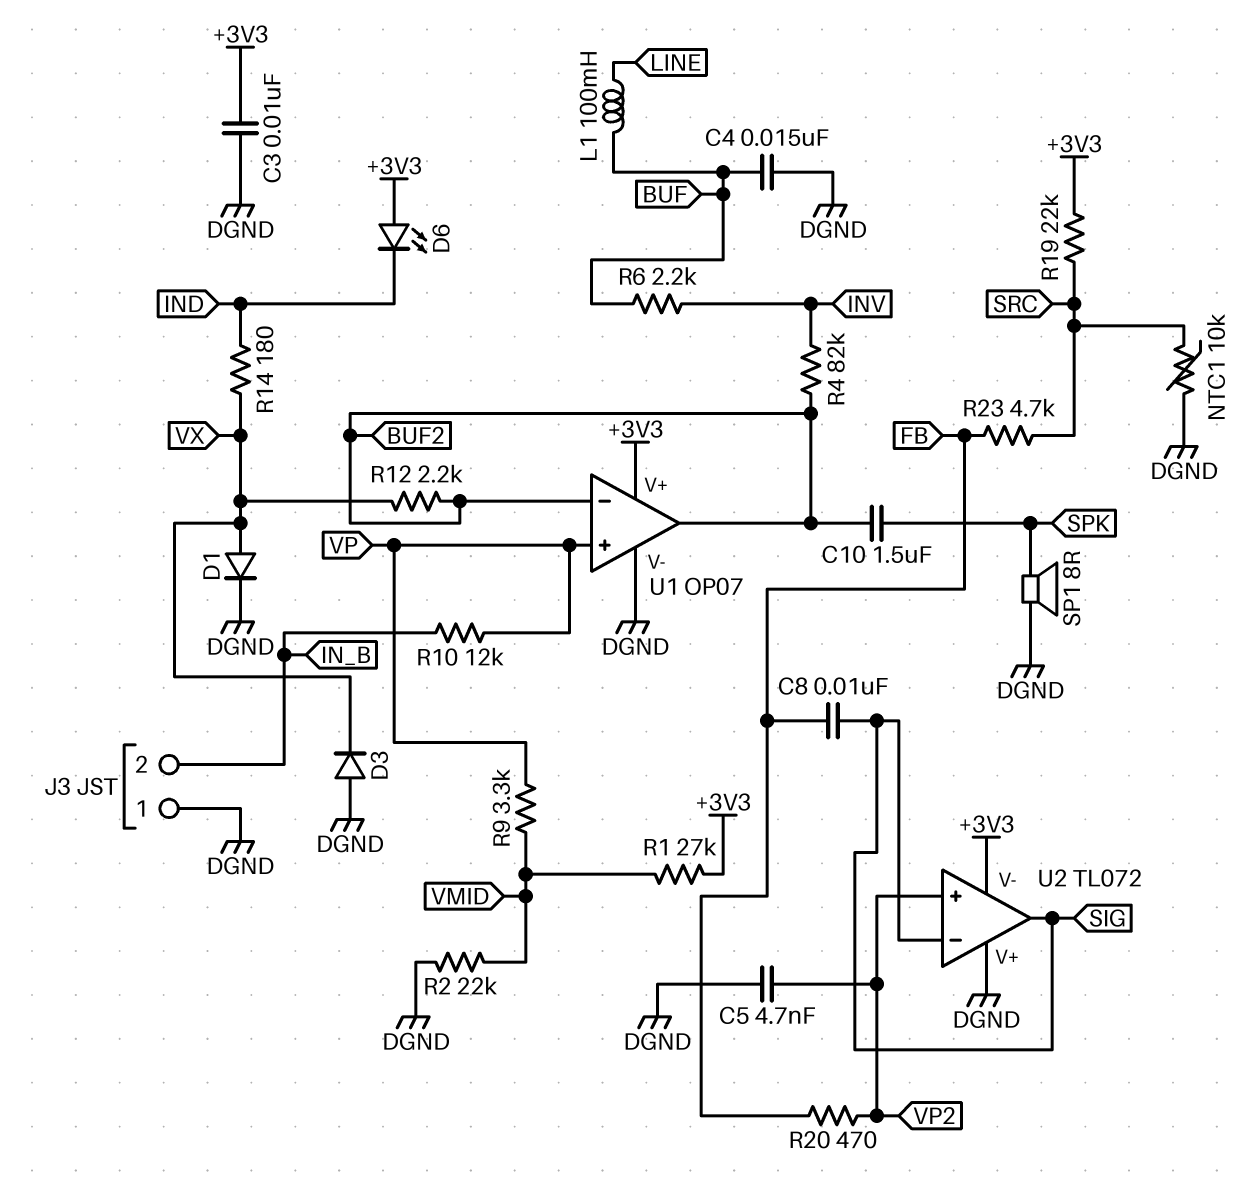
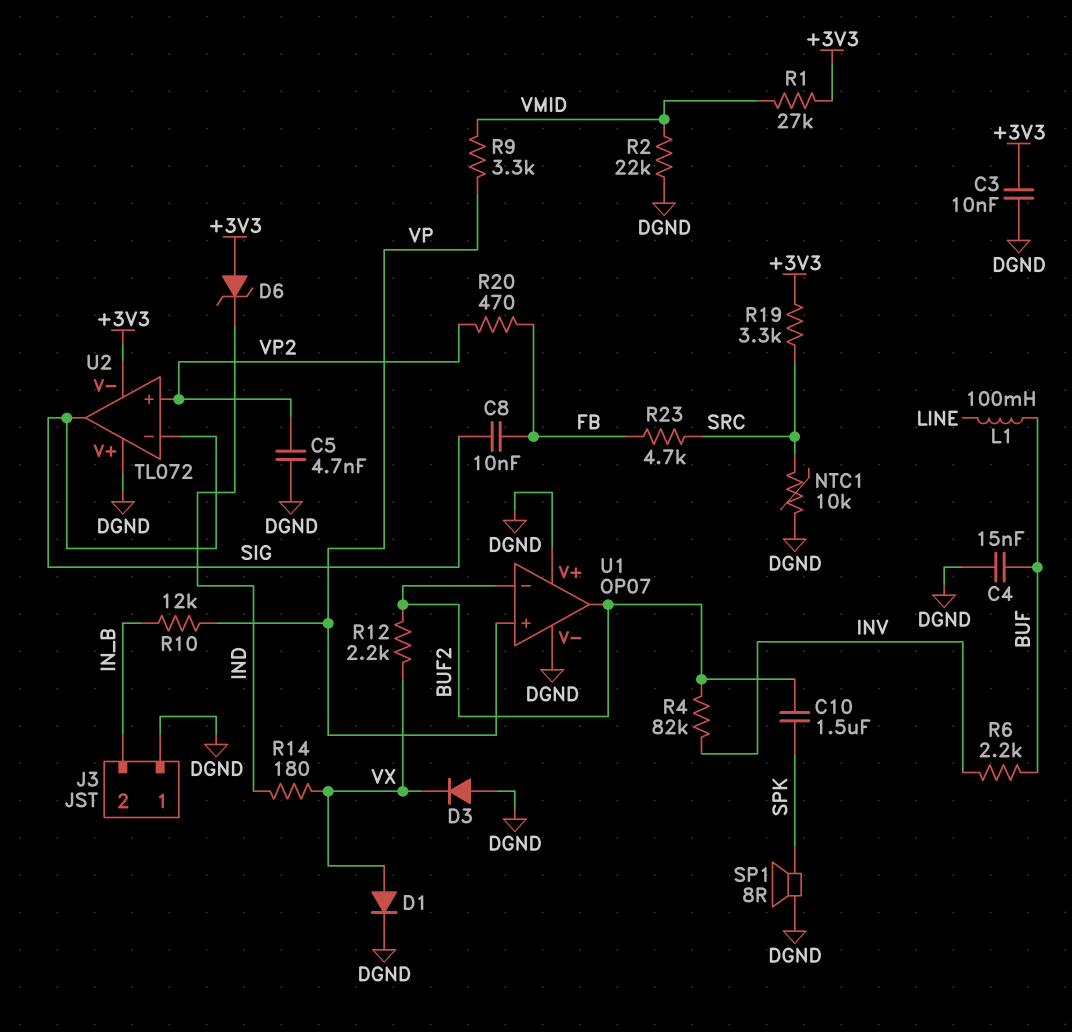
D6: LED (A +3V3, K IND) -> zener (A +3V3, K IND)
R19: 22k (+3V3, SRC) -> 3.3k (+3V3, SRC)
U1 pin V+: +3V3 -> DGND

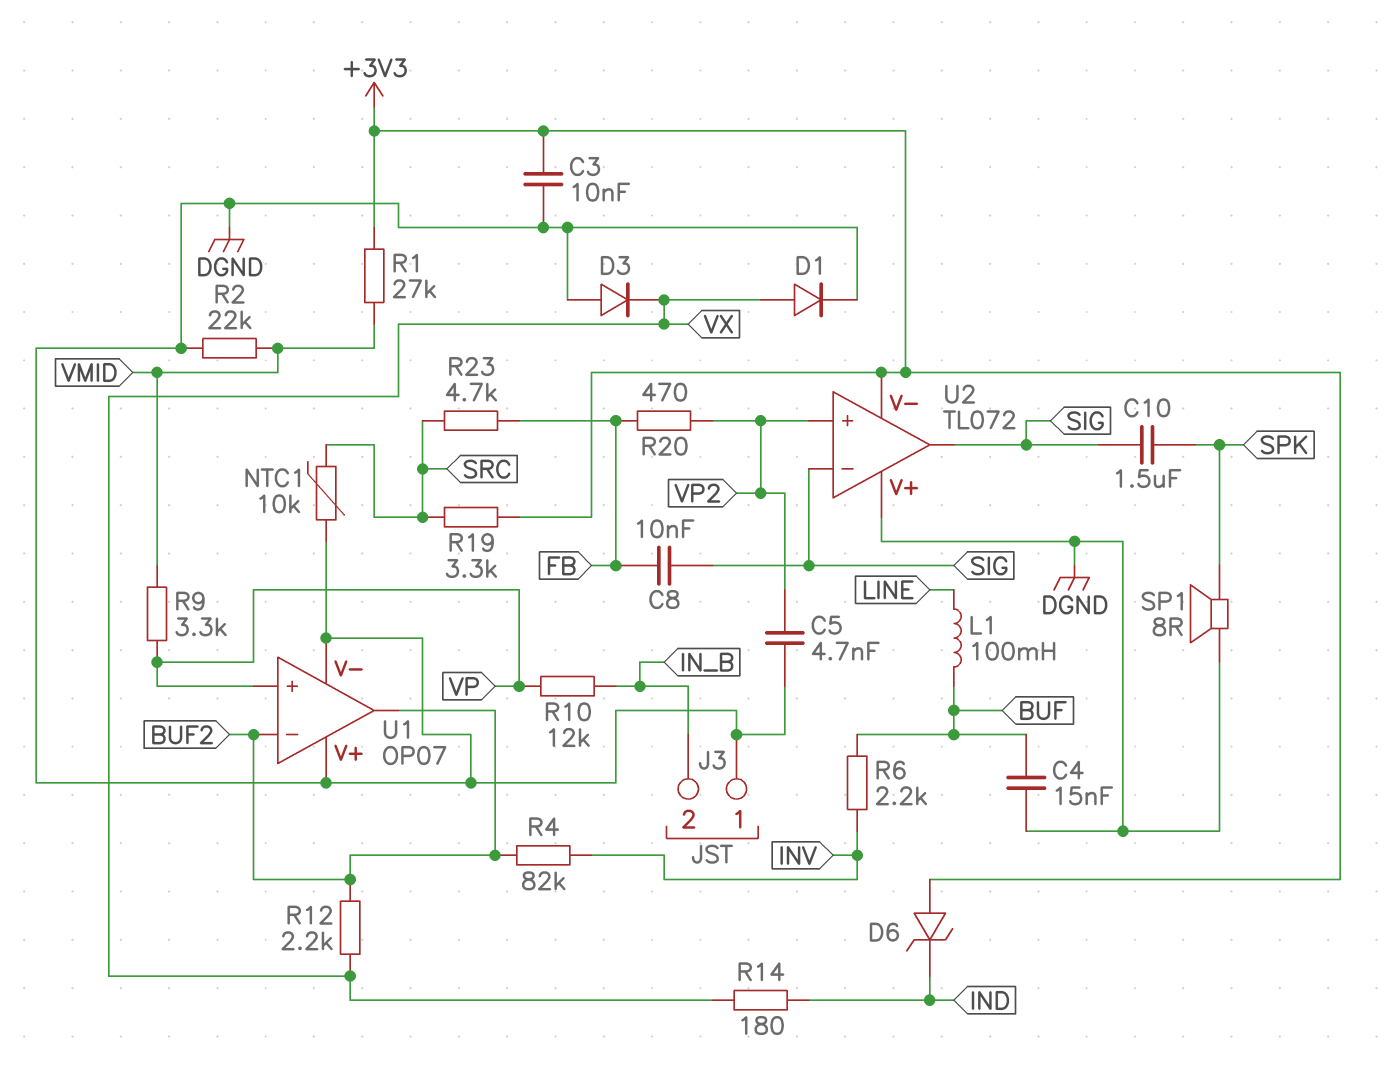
C10: 1.5uF (BUF2, SPK) -> 1.5uF (SIG, SPK)

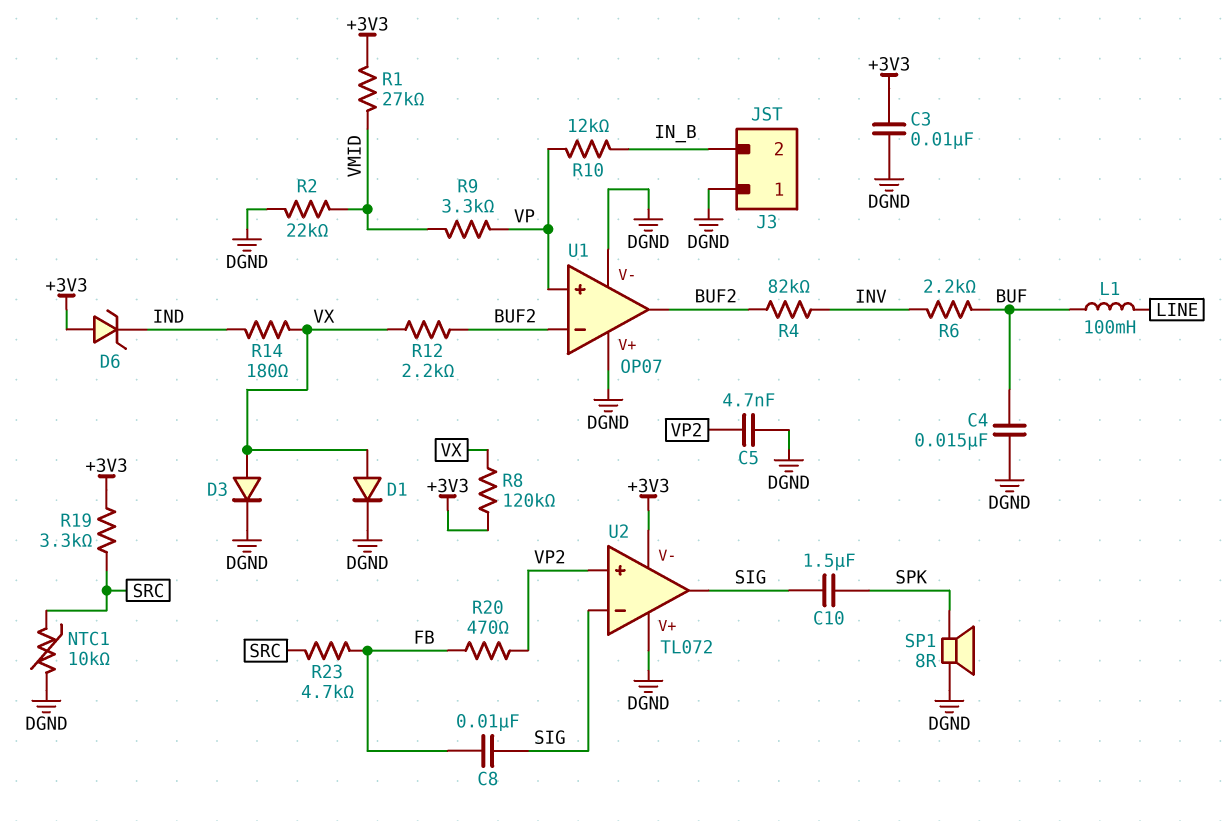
D3: diode (A DGND, K VX) -> diode (A VX, K DGND)
R8: none -> 120k (+3V3, VX)

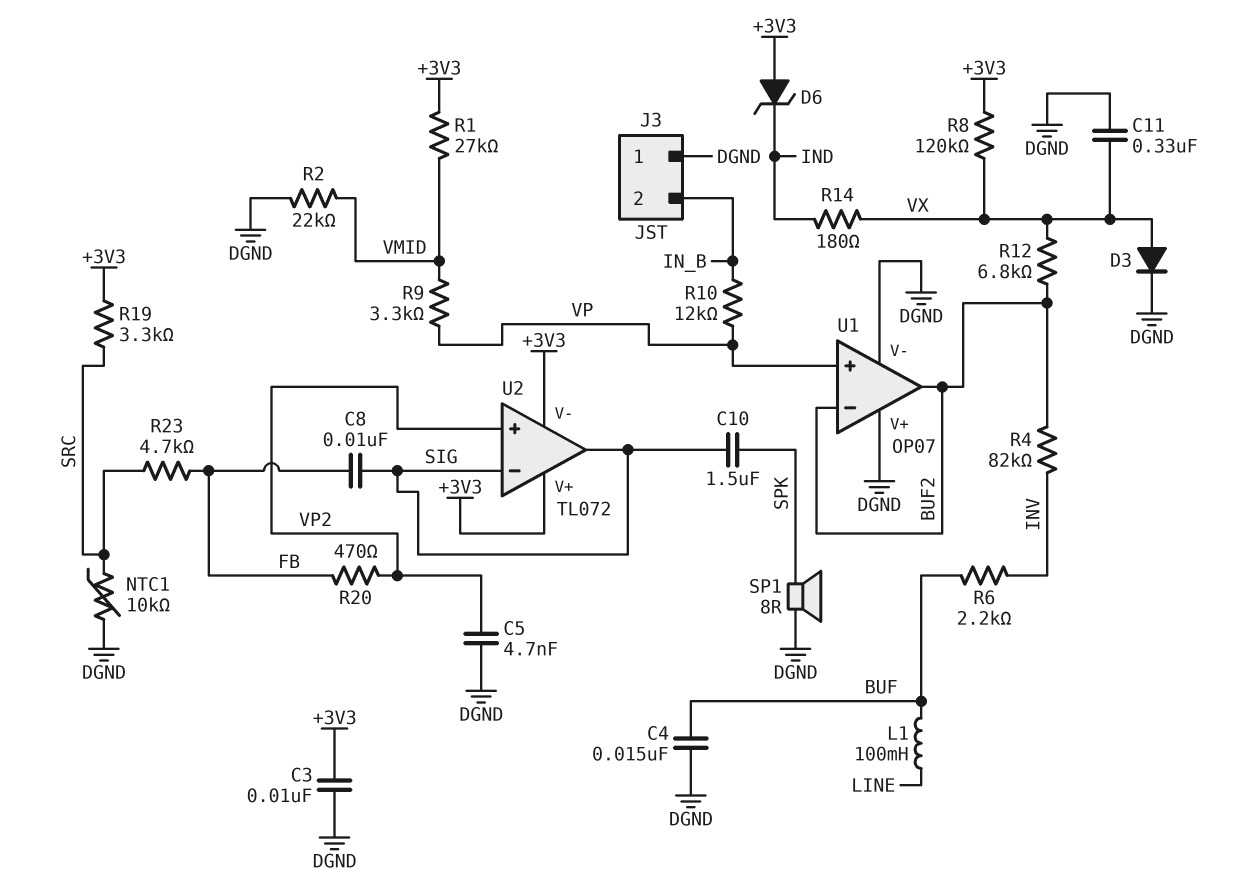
C11: none -> 330nF (DGND, VX)
D1: diode (A VX, K DGND) -> none
R12: 2.2k (BUF2, VX) -> 6.8k (BUF2, VX)
U2 pin V+: DGND -> +3V3

